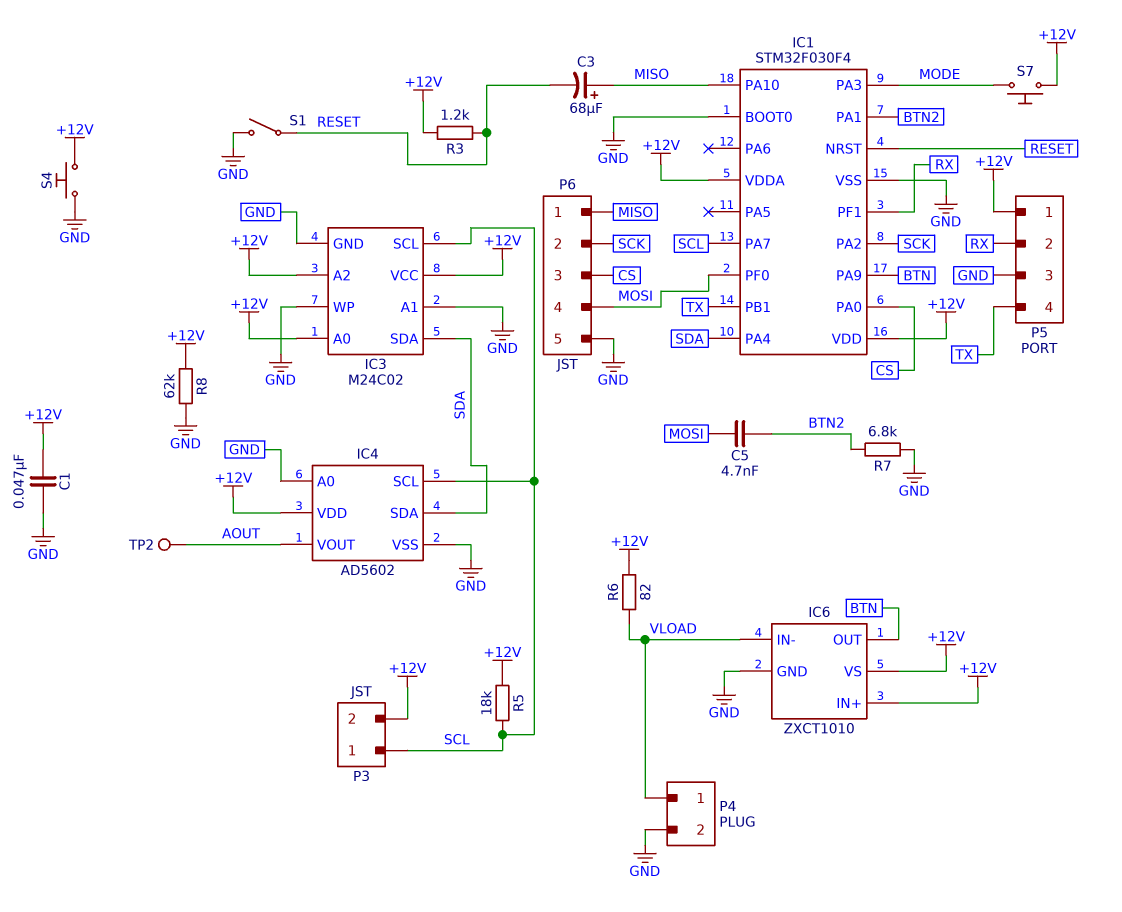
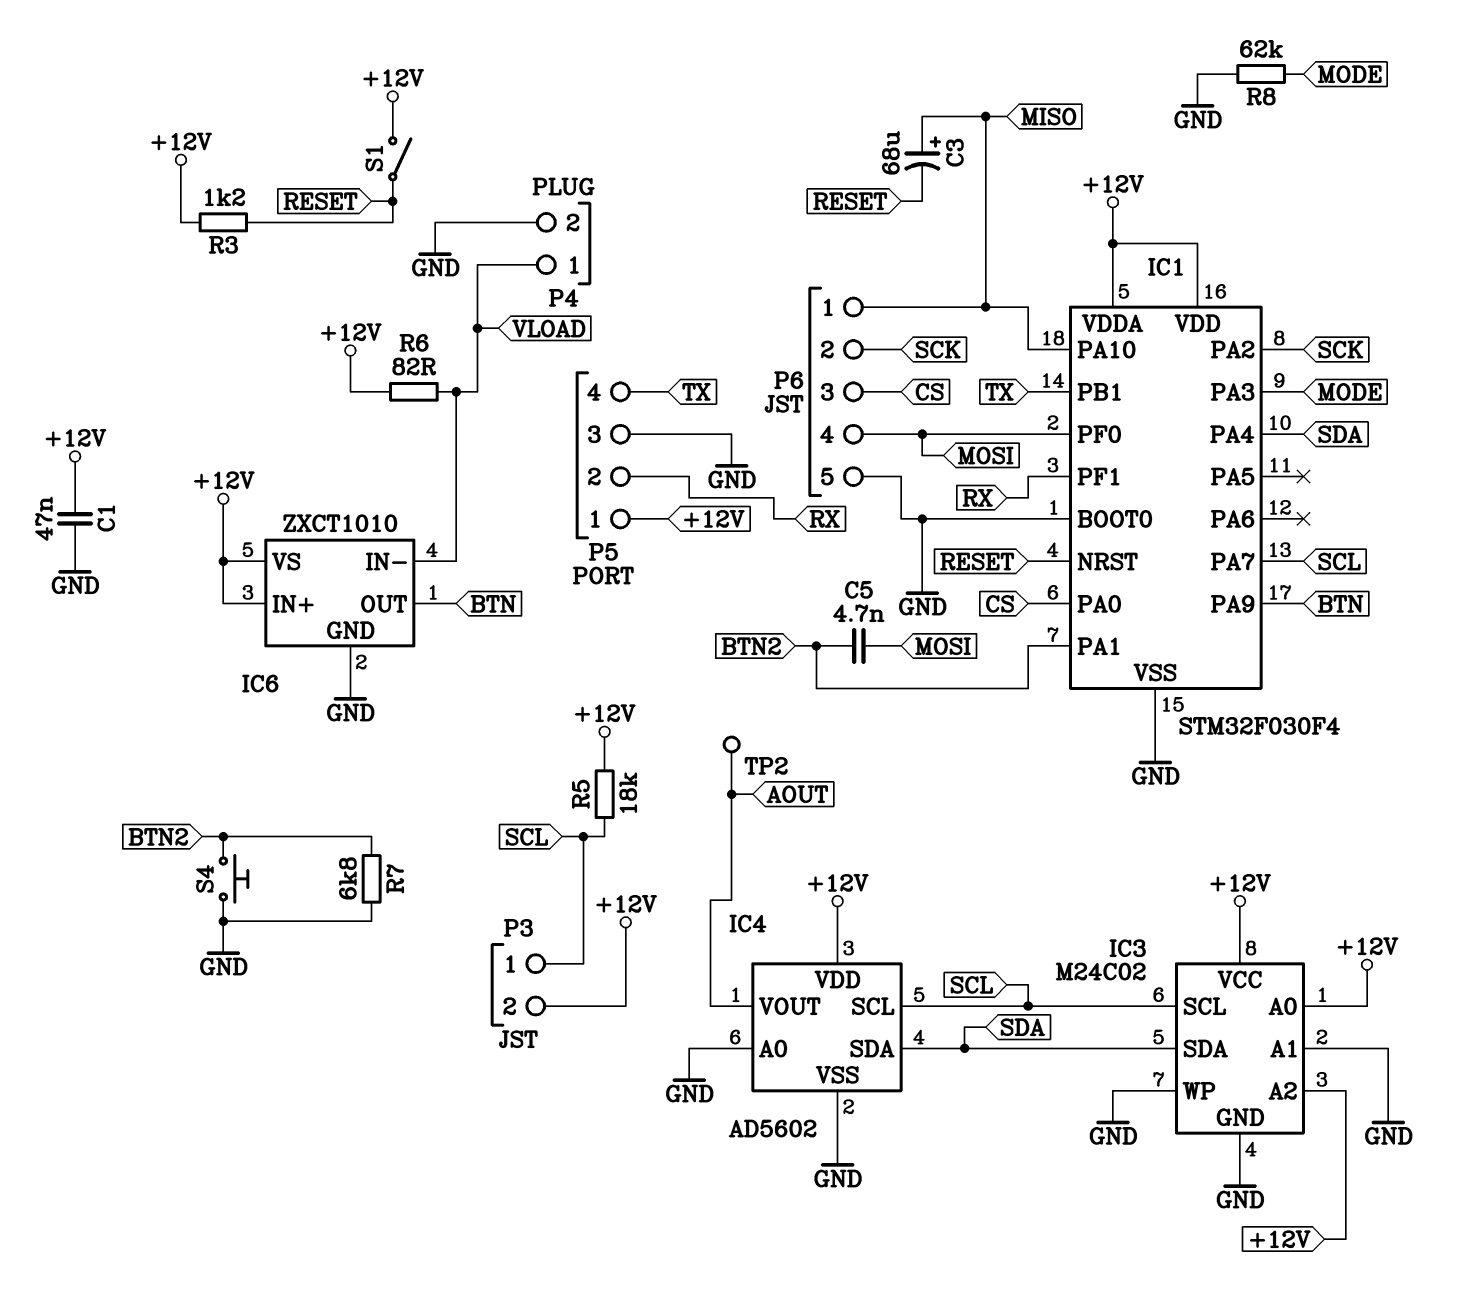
R8: 62k (+12V, GND) -> 62k (GND, MODE)
S1: switch (GND, RESET) -> switch (+12V, RESET)
S4: button (+12V, GND) -> button (BTN2, GND)
S7: button (+12V, MODE) -> none

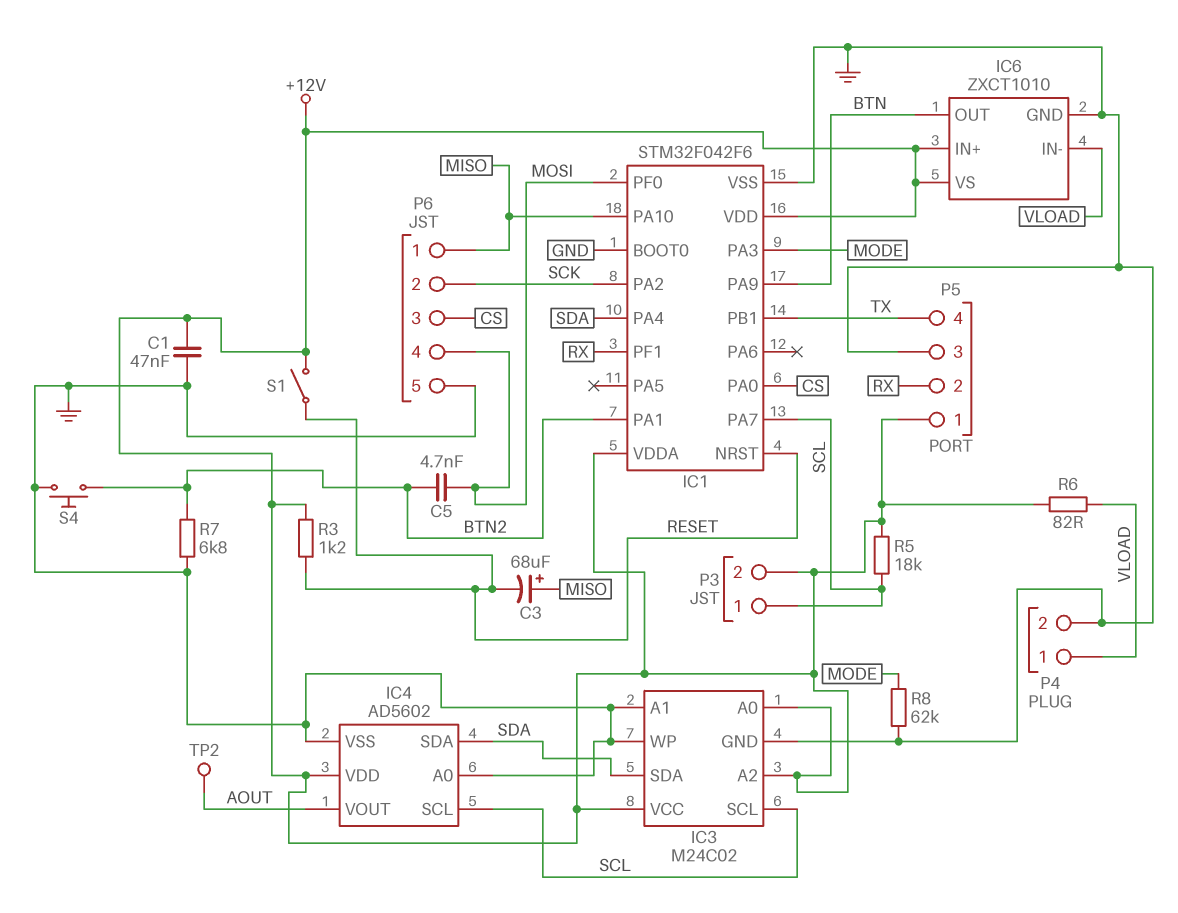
IC1: STM32F030F4 -> STM32F042F6

